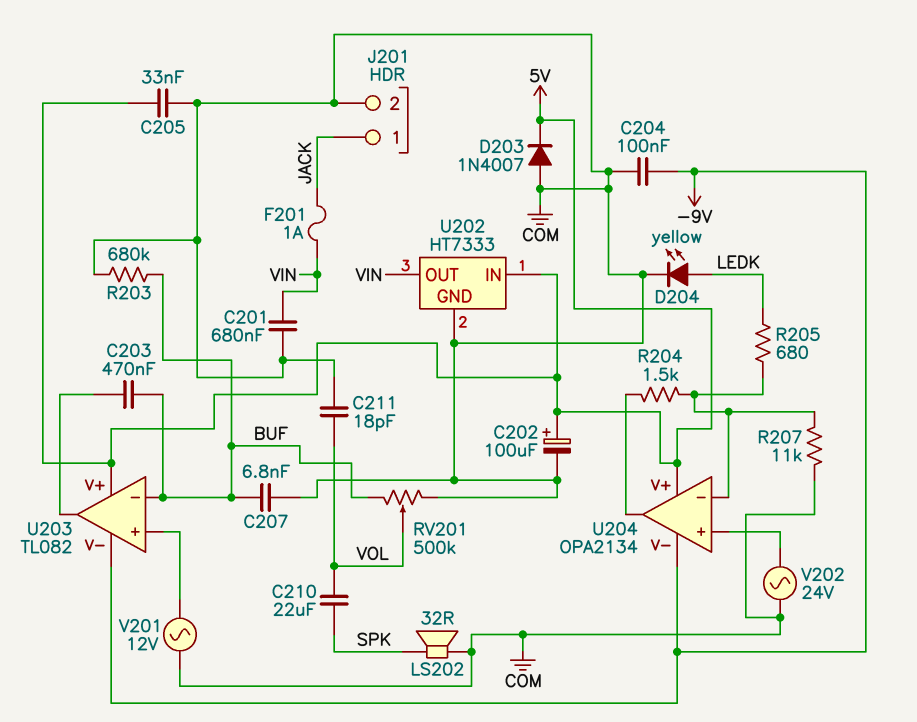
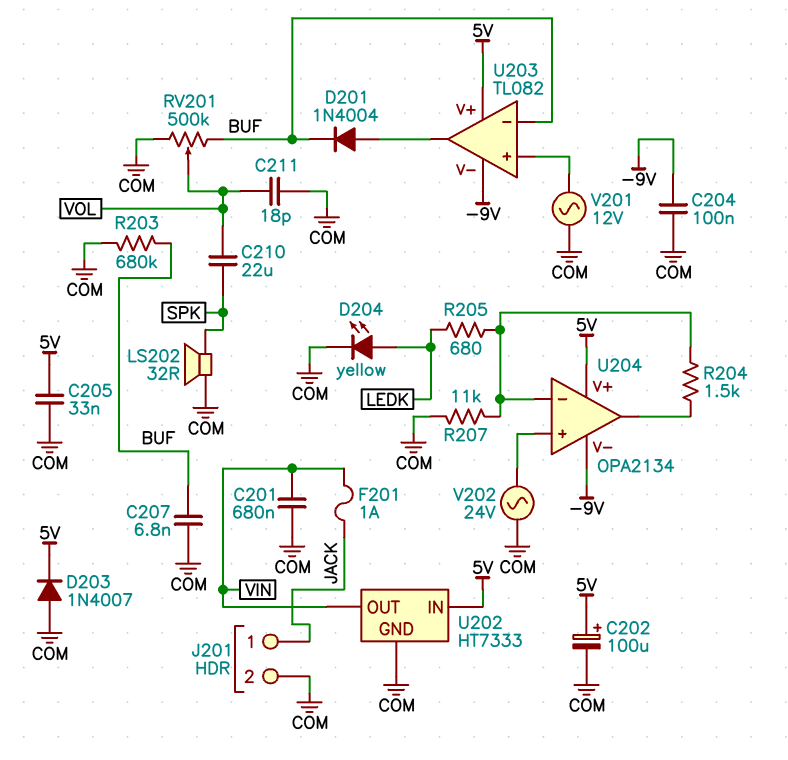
C203: 470nF (BUF, U203/out) -> none
D201: none -> diode 1N4004 (A U203/out, K BUF)

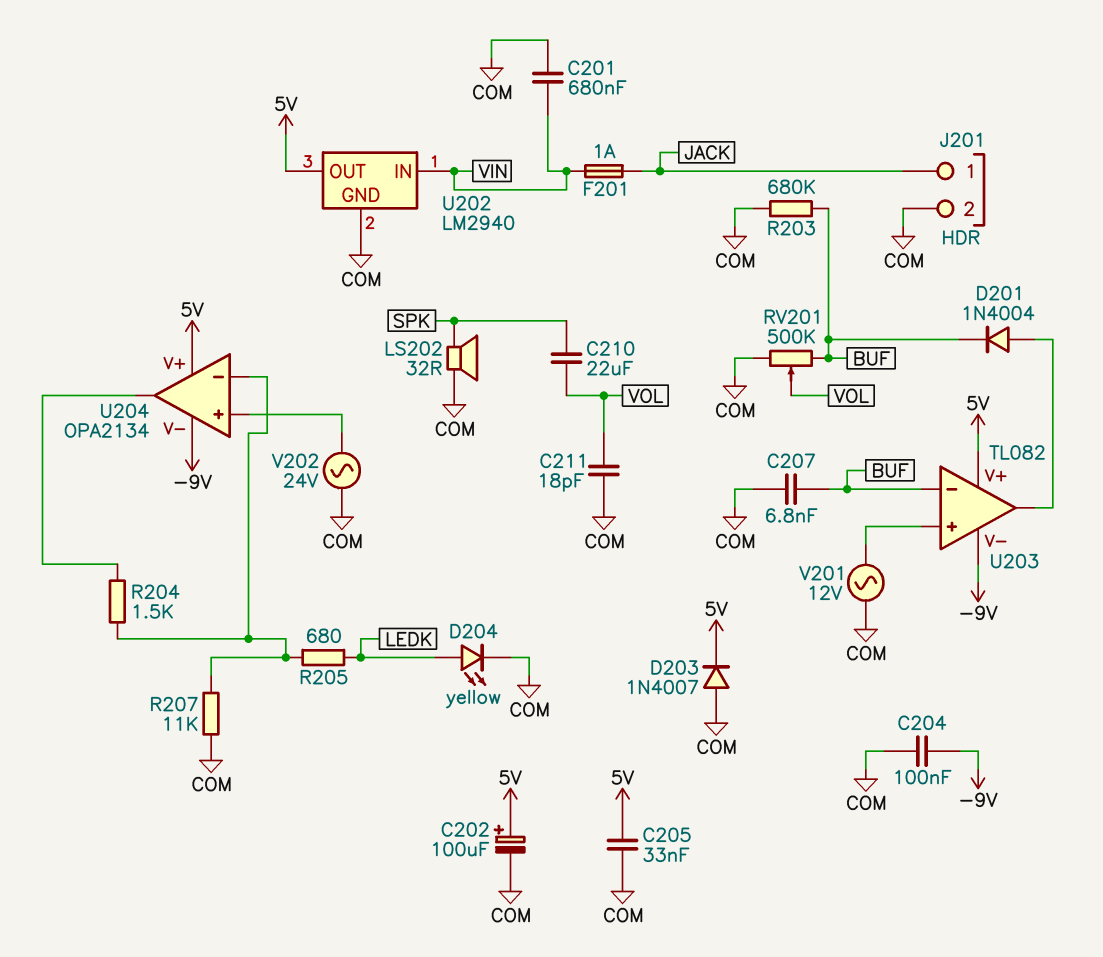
U202: HT7333 -> LM2940
U202 pin IN: 5V -> VIN
U202 pin OUT: VIN -> 5V

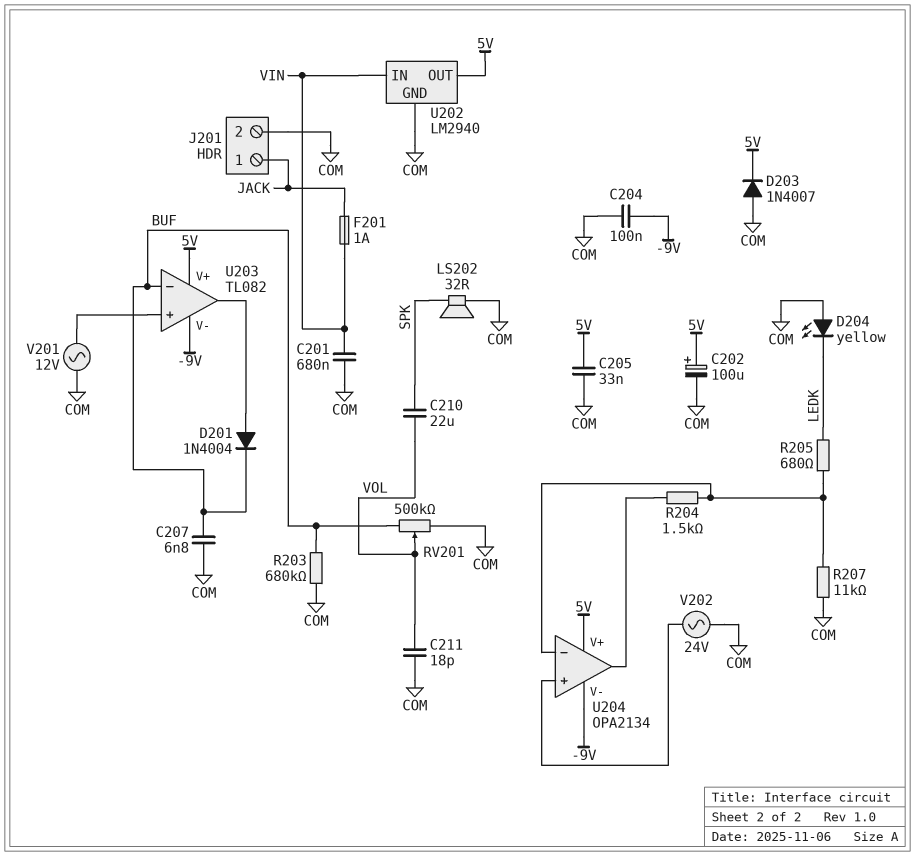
D204: LED yellow (A LEDK, K COM) -> LED yellow (A COM, K LEDK)

